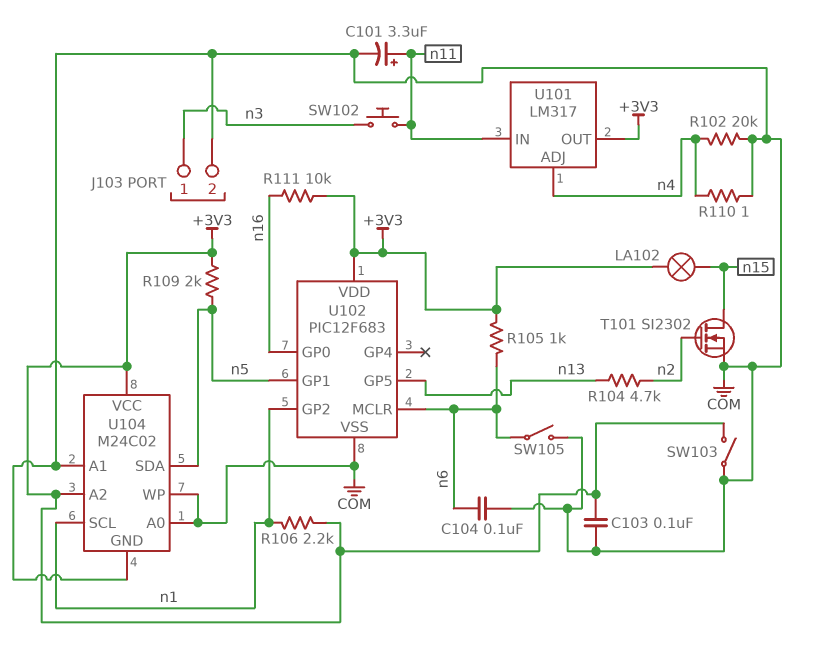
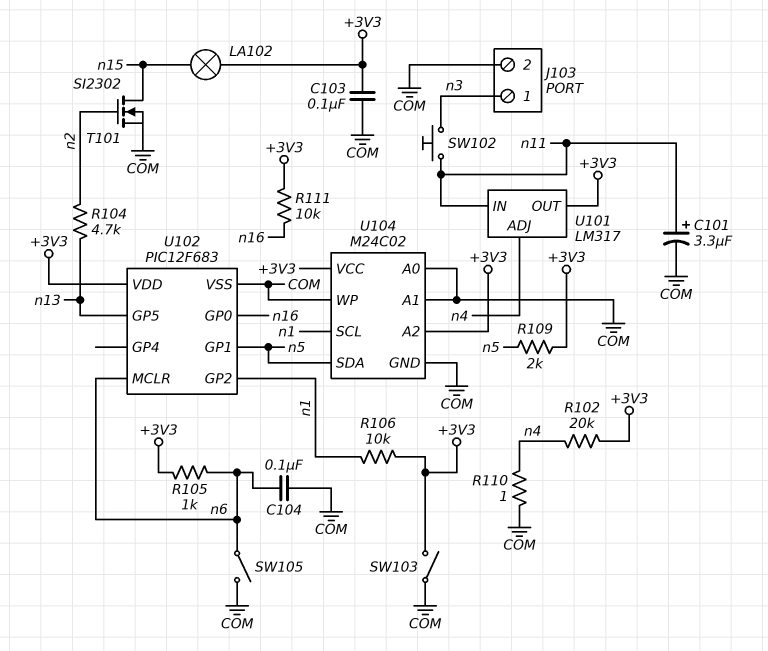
R102: 20k (COM, n4) -> 20k (+3V3, n4)
R106: 2.2k (+3V3, n1) -> 10k (+3V3, n1)

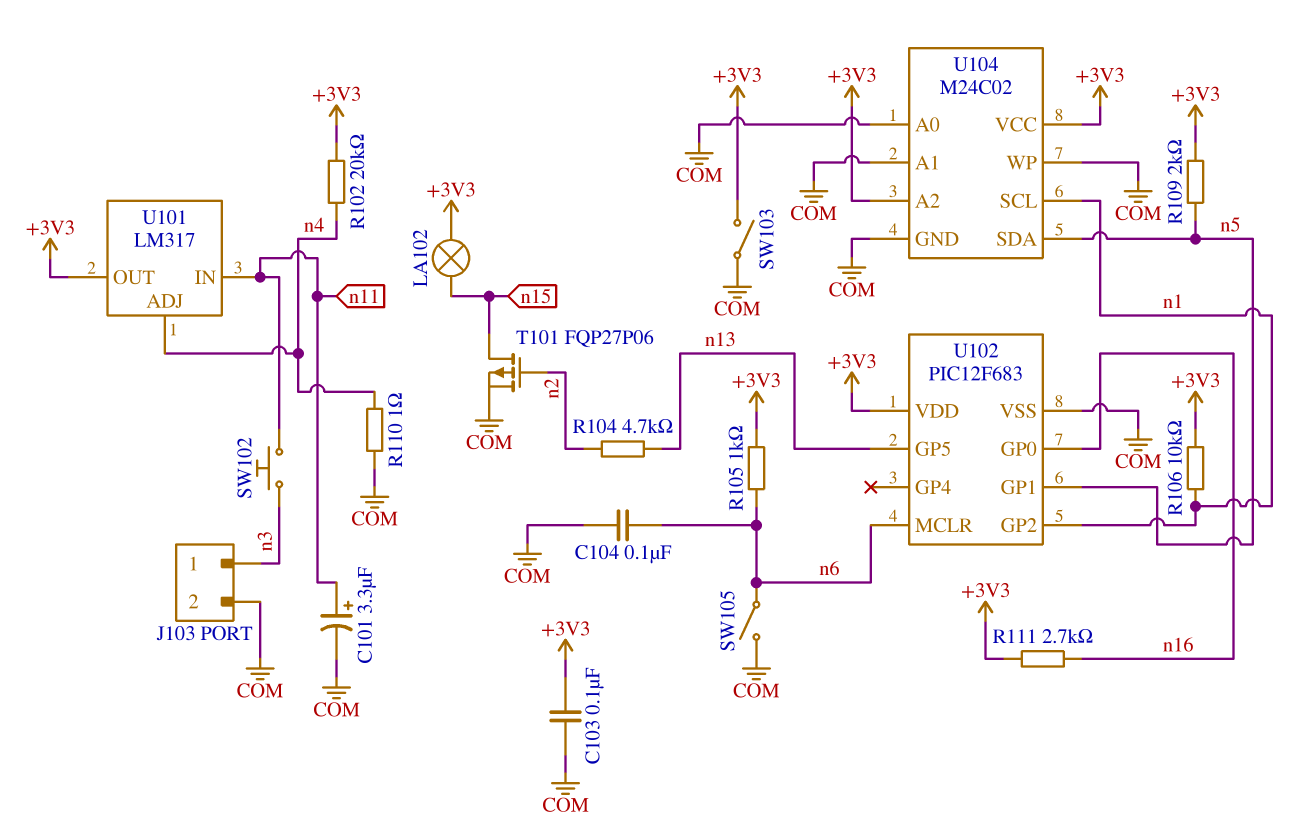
R111: 10k (+3V3, n16) -> 2.7k (+3V3, n16)
T101: NMOS SI2302 (G n2, D n15, S COM) -> PMOS FQP27P06 (G n2, D n15, S COM)

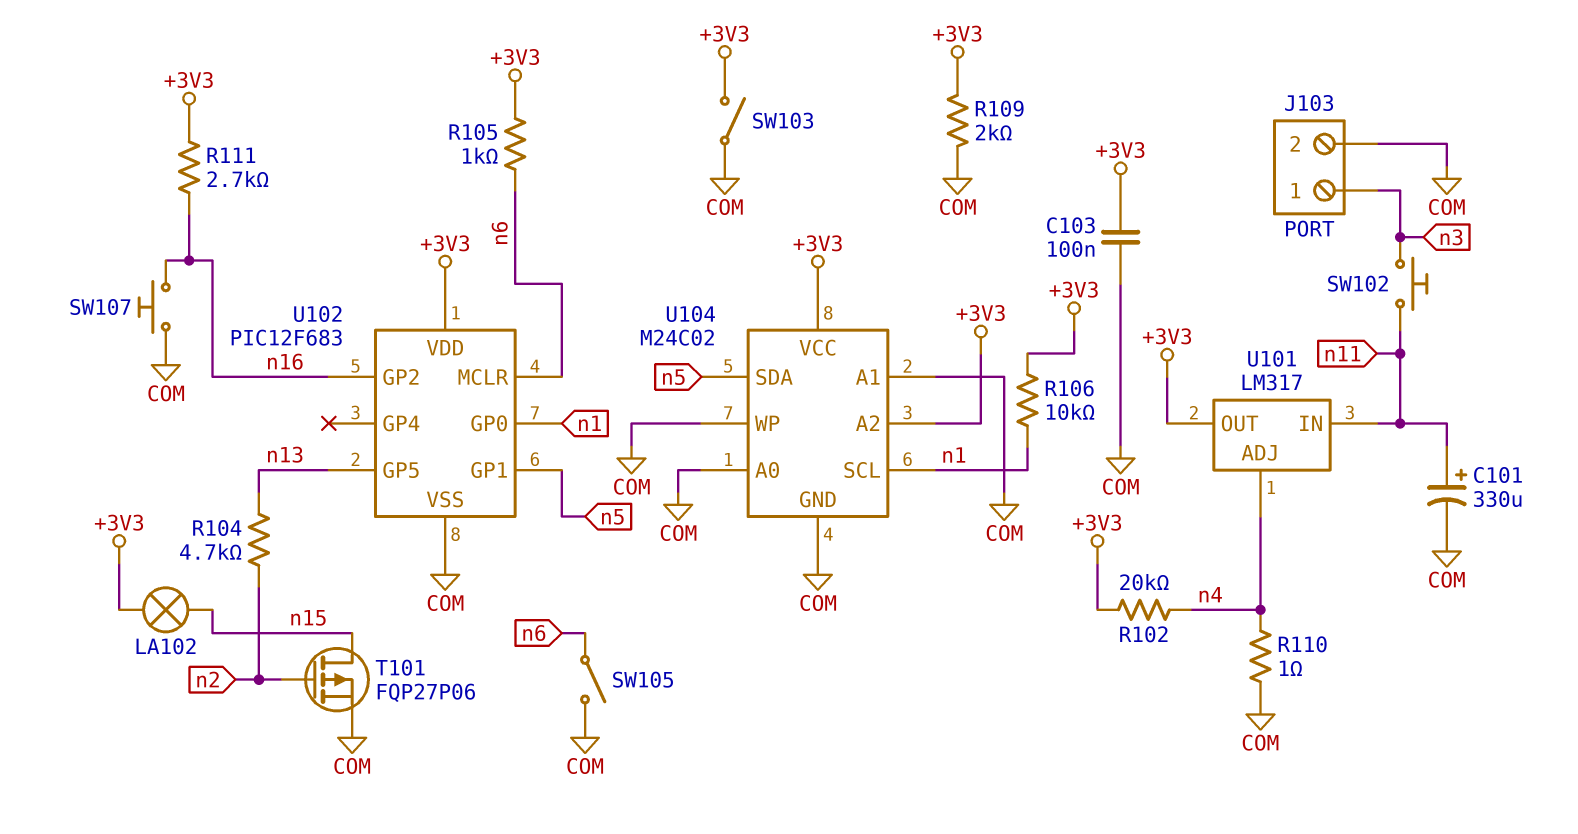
C101: 3.3uF (plus n11, minus COM) -> 330uF (plus n11, minus COM)
C104: 100nF (COM, n6) -> none
R109: 2k (+3V3, n5) -> 2k (+3V3, COM)
SW107: none -> button (COM, n16)
U102 pin GP0: n16 -> n1
U102 pin GP2: n1 -> n16

